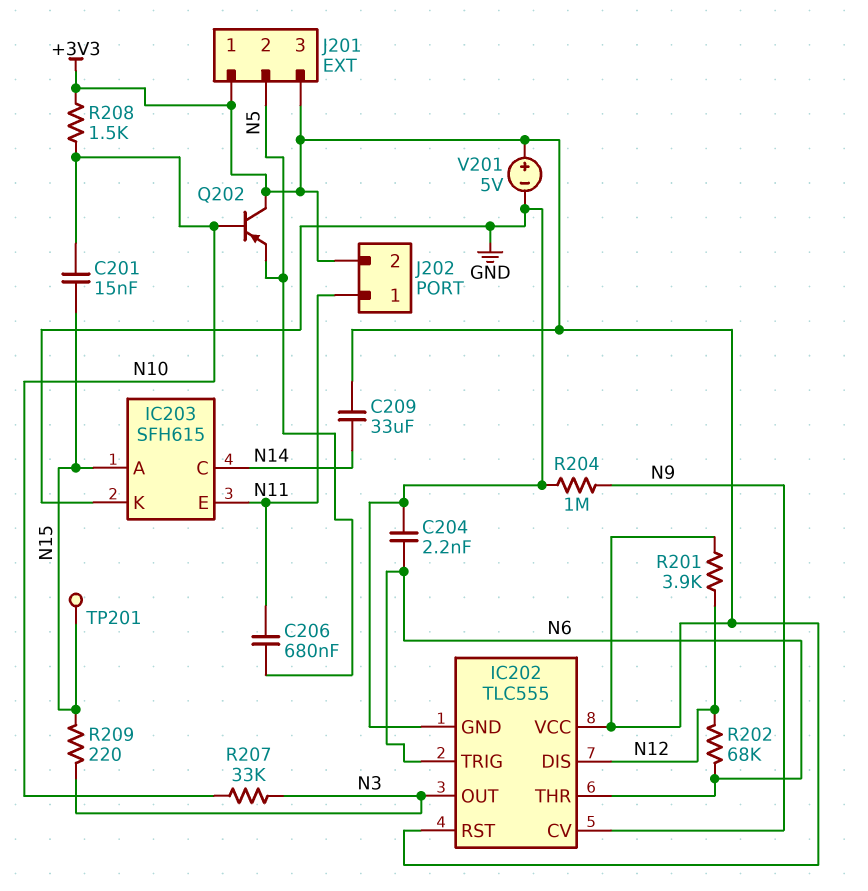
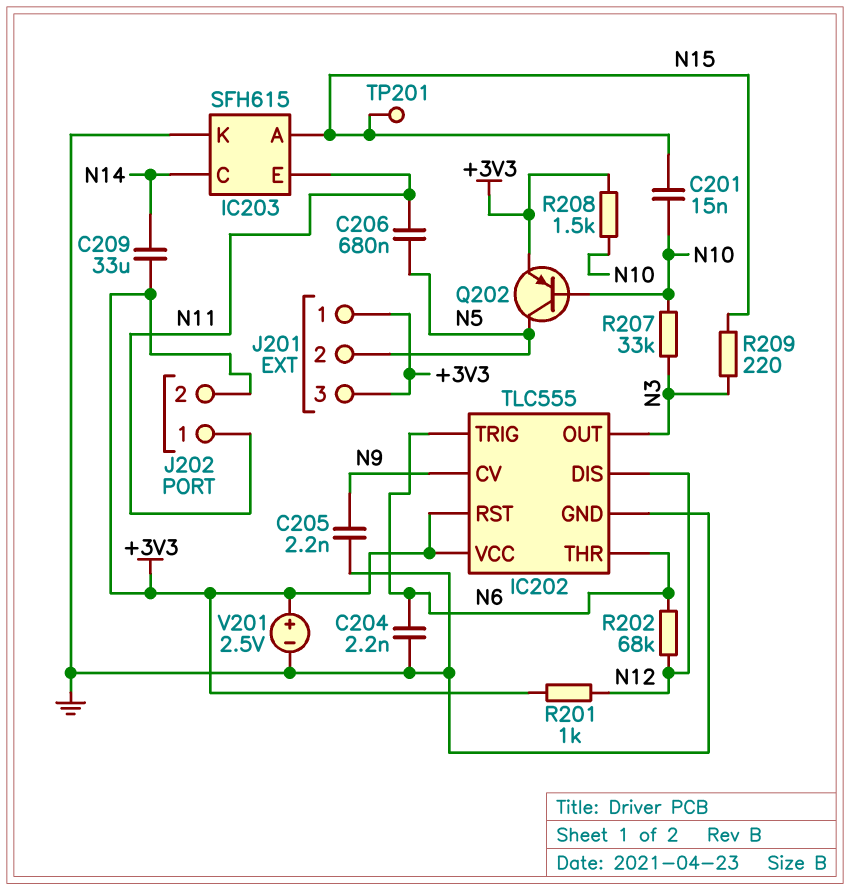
C205: none -> 2.2nF (GND, N9)
Q202: PNP (B N10, C +3V3, E N5) -> PNP (B N10, C N5, E +3V3)
R201: 3.9k (+3V3, N12) -> 1k (+3V3, N12)
R204: 1M (GND, N9) -> none
V201: 5V (plus +3V3, minus GND) -> 2.5V (plus +3V3, minus GND)

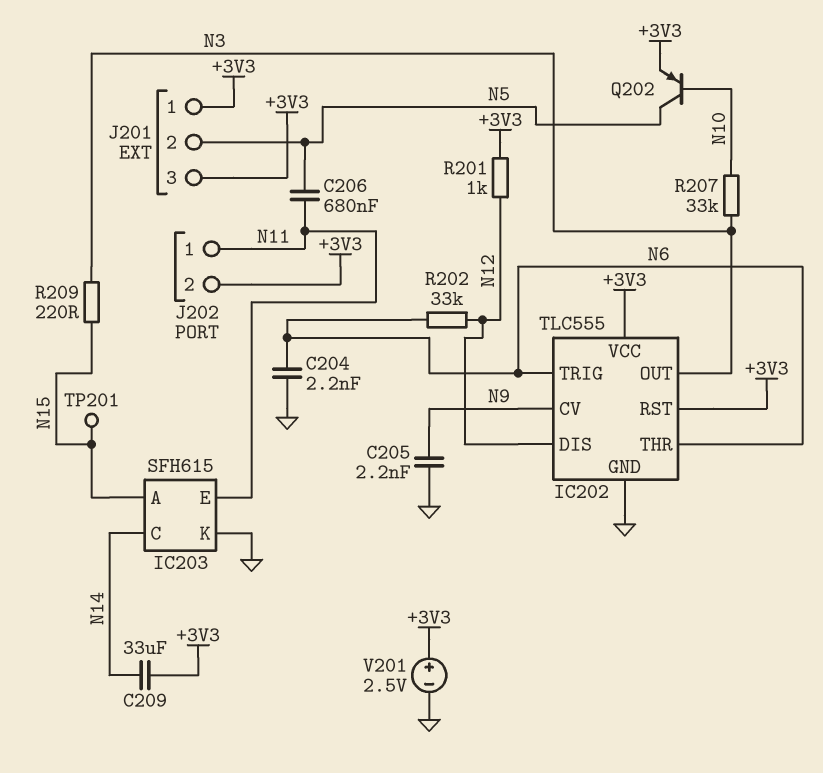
C201: 15nF (N10, N15) -> none
R202: 68k (N6, N12) -> 33k (N6, N12)
R208: 1.5k (+3V3, N10) -> none

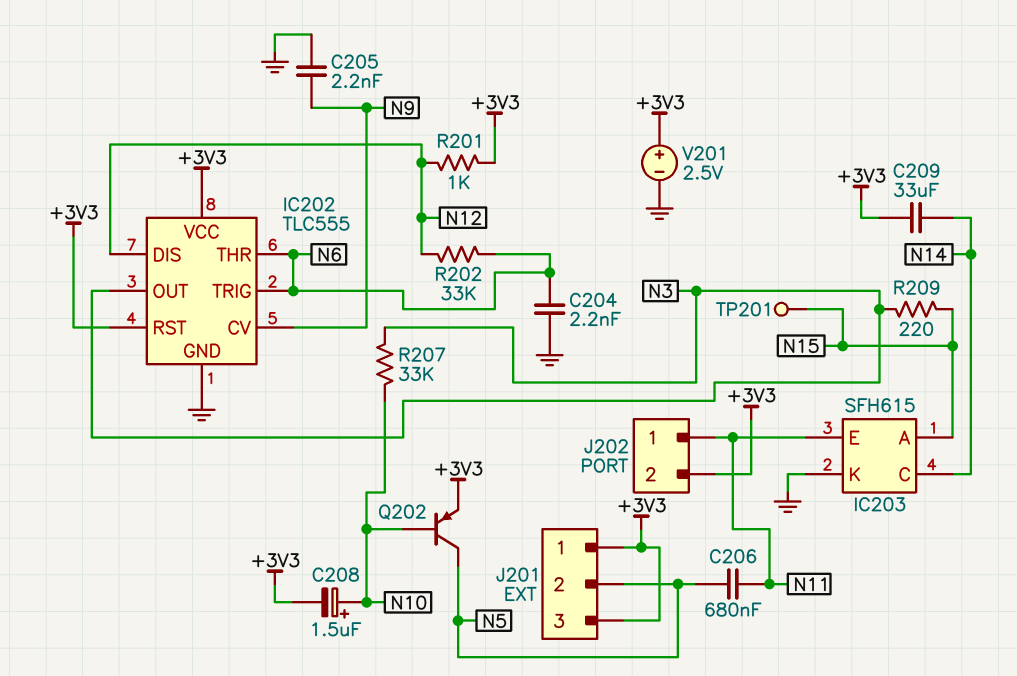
C208: none -> 1.5uF (plus N10, minus +3V3)

